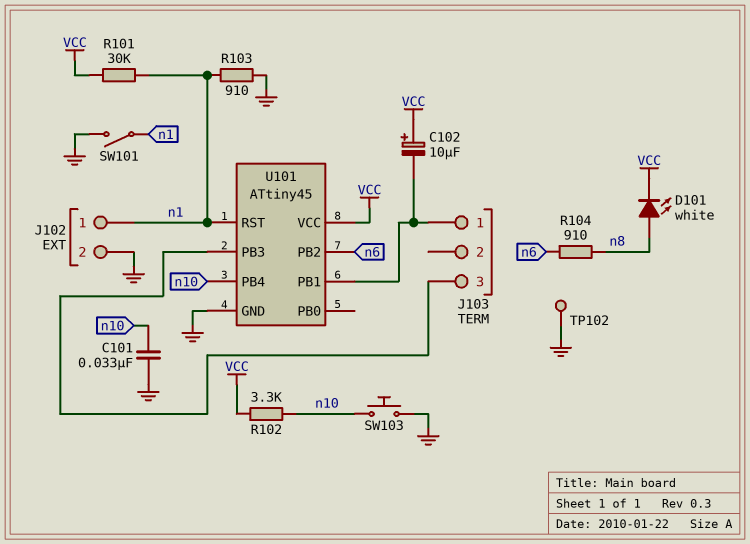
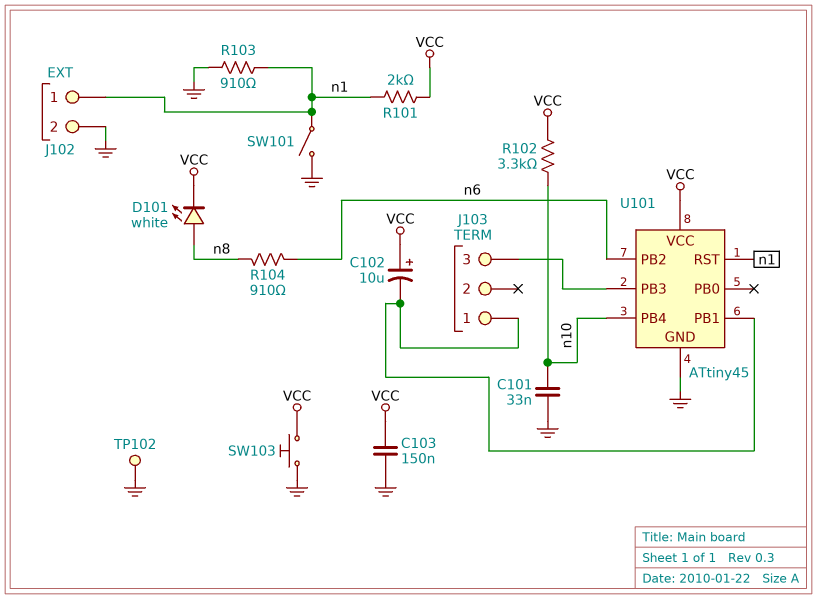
C103: none -> 150nF (GND, VCC)
R101: 30k (VCC, n1) -> 2k (VCC, n1)
SW103: button (GND, n10) -> button (GND, VCC)

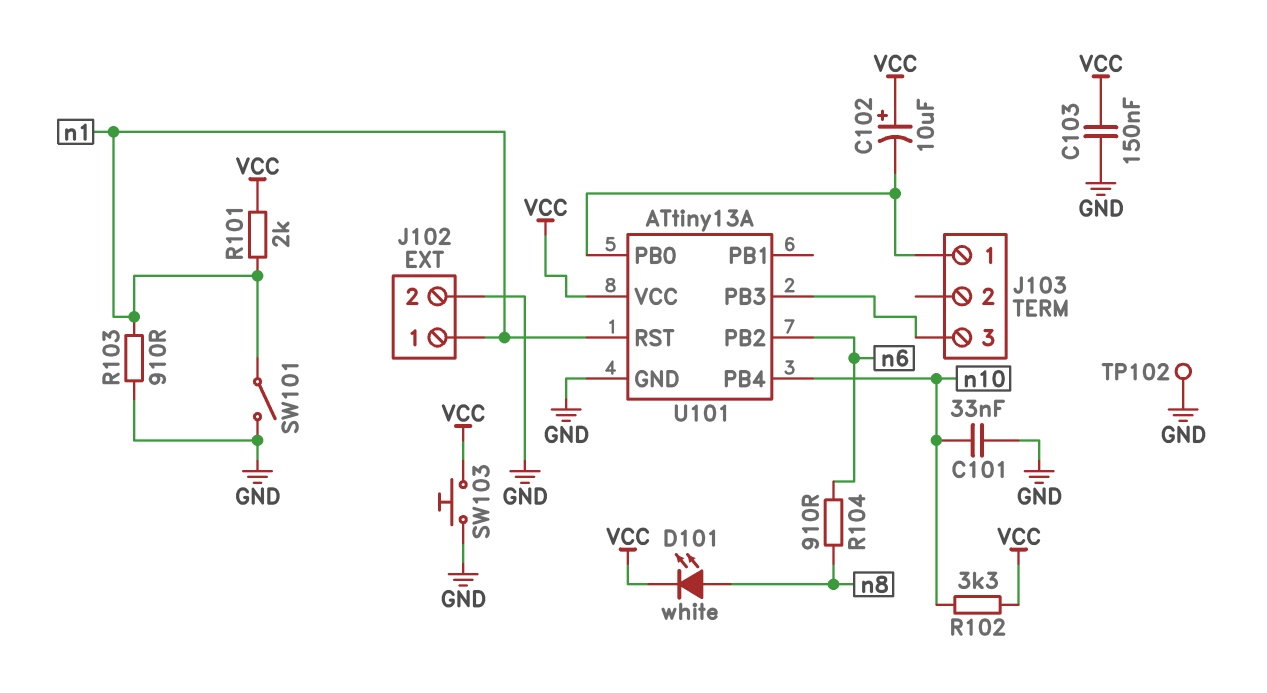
U101: ATtiny45 -> ATtiny13A
U101 pin PB0: none -> J103/1
U101 pin PB1: J103/1 -> none

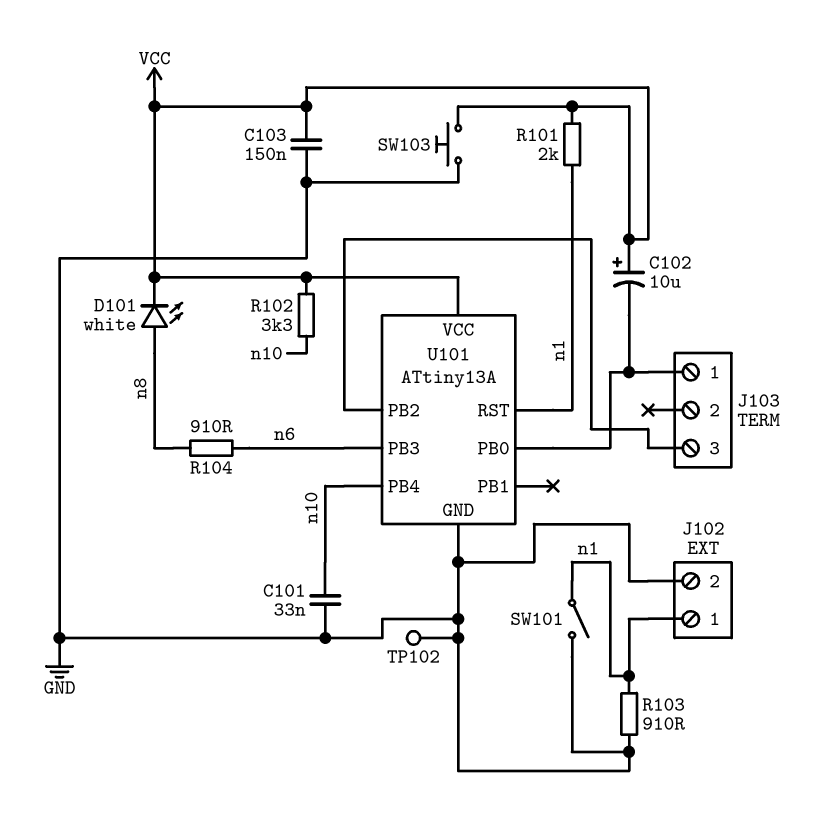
U101 pin PB2: n6 -> J103/3
U101 pin PB3: J103/3 -> n6

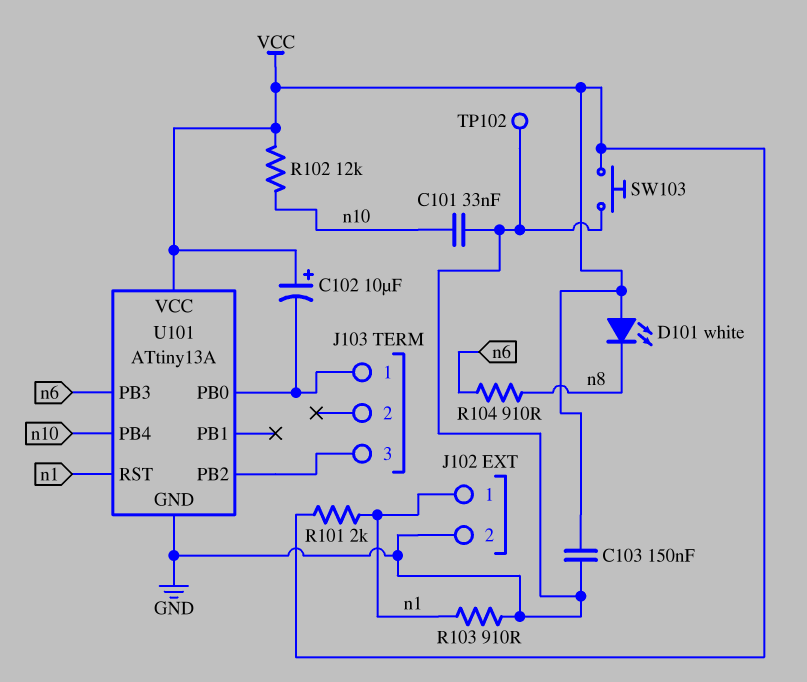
D101: LED white (A n8, K VCC) -> LED white (A VCC, K n8)
R102: 3.3k (VCC, n10) -> 12k (VCC, n10)
SW101: switch (GND, n1) -> none

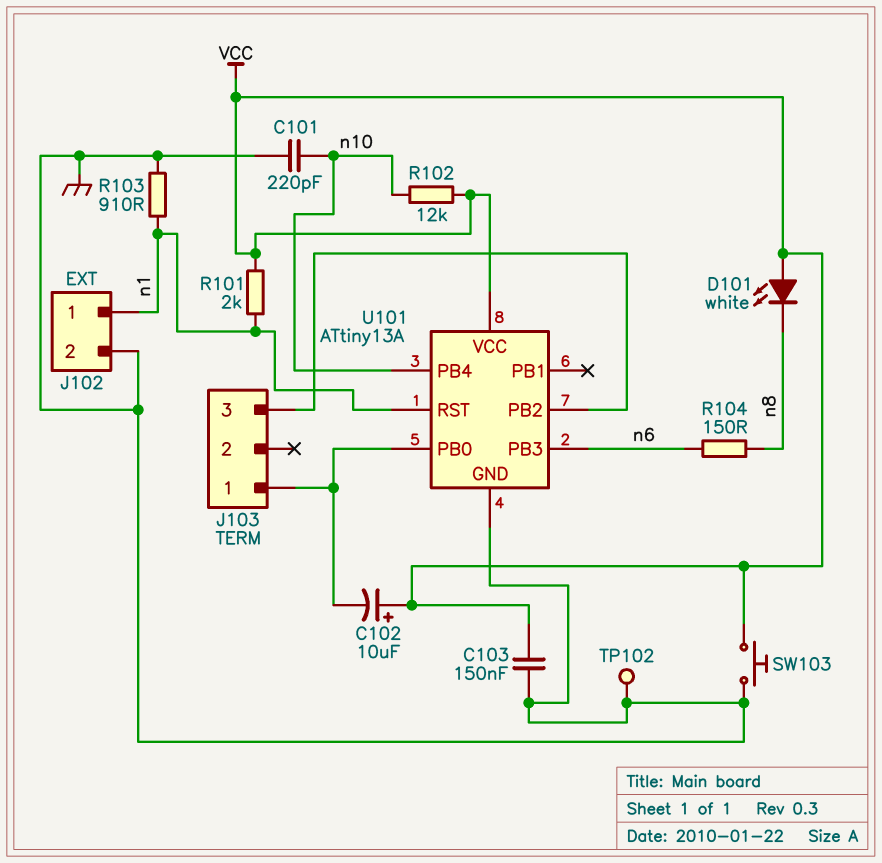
C101: 33nF (GND, n10) -> 220pF (GND, n10)
R104: 910 (n6, n8) -> 150 (n6, n8)

